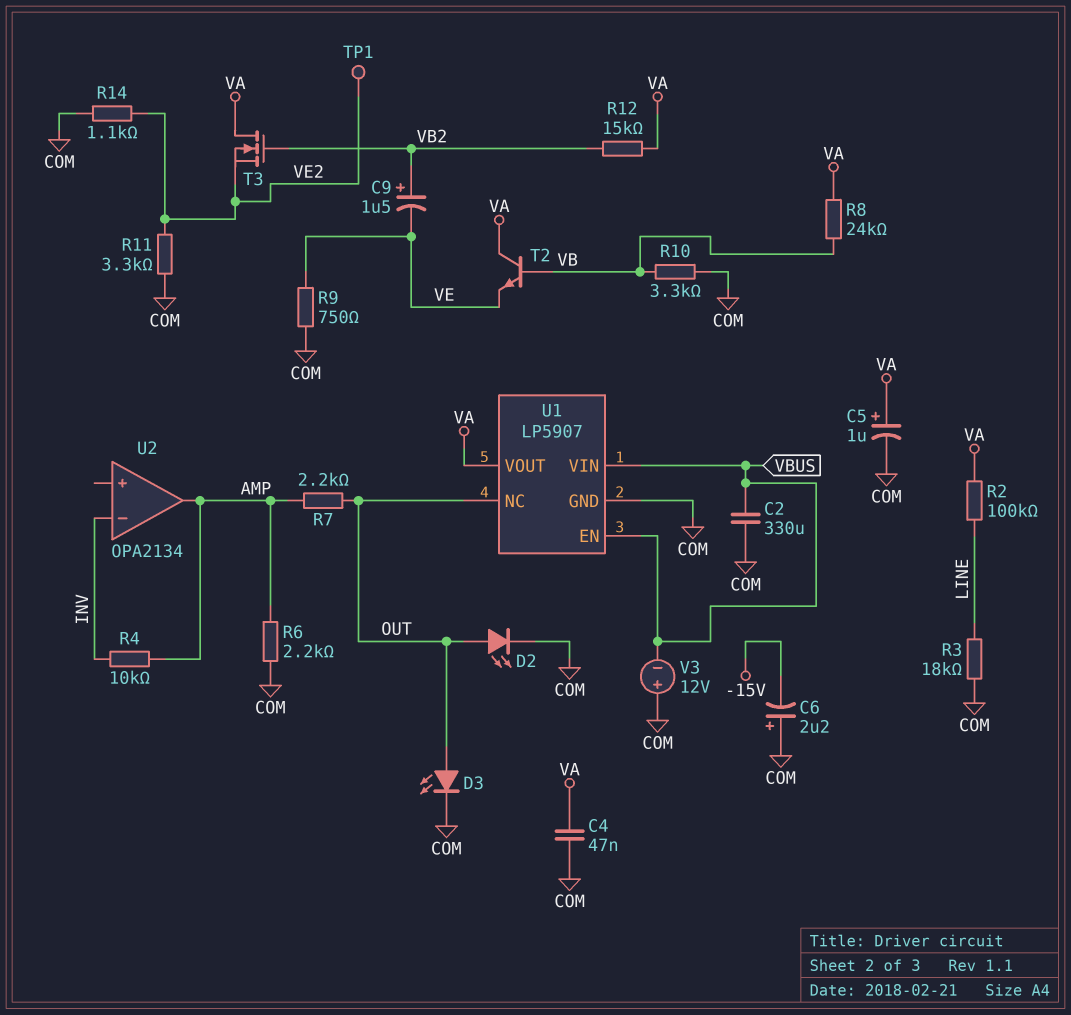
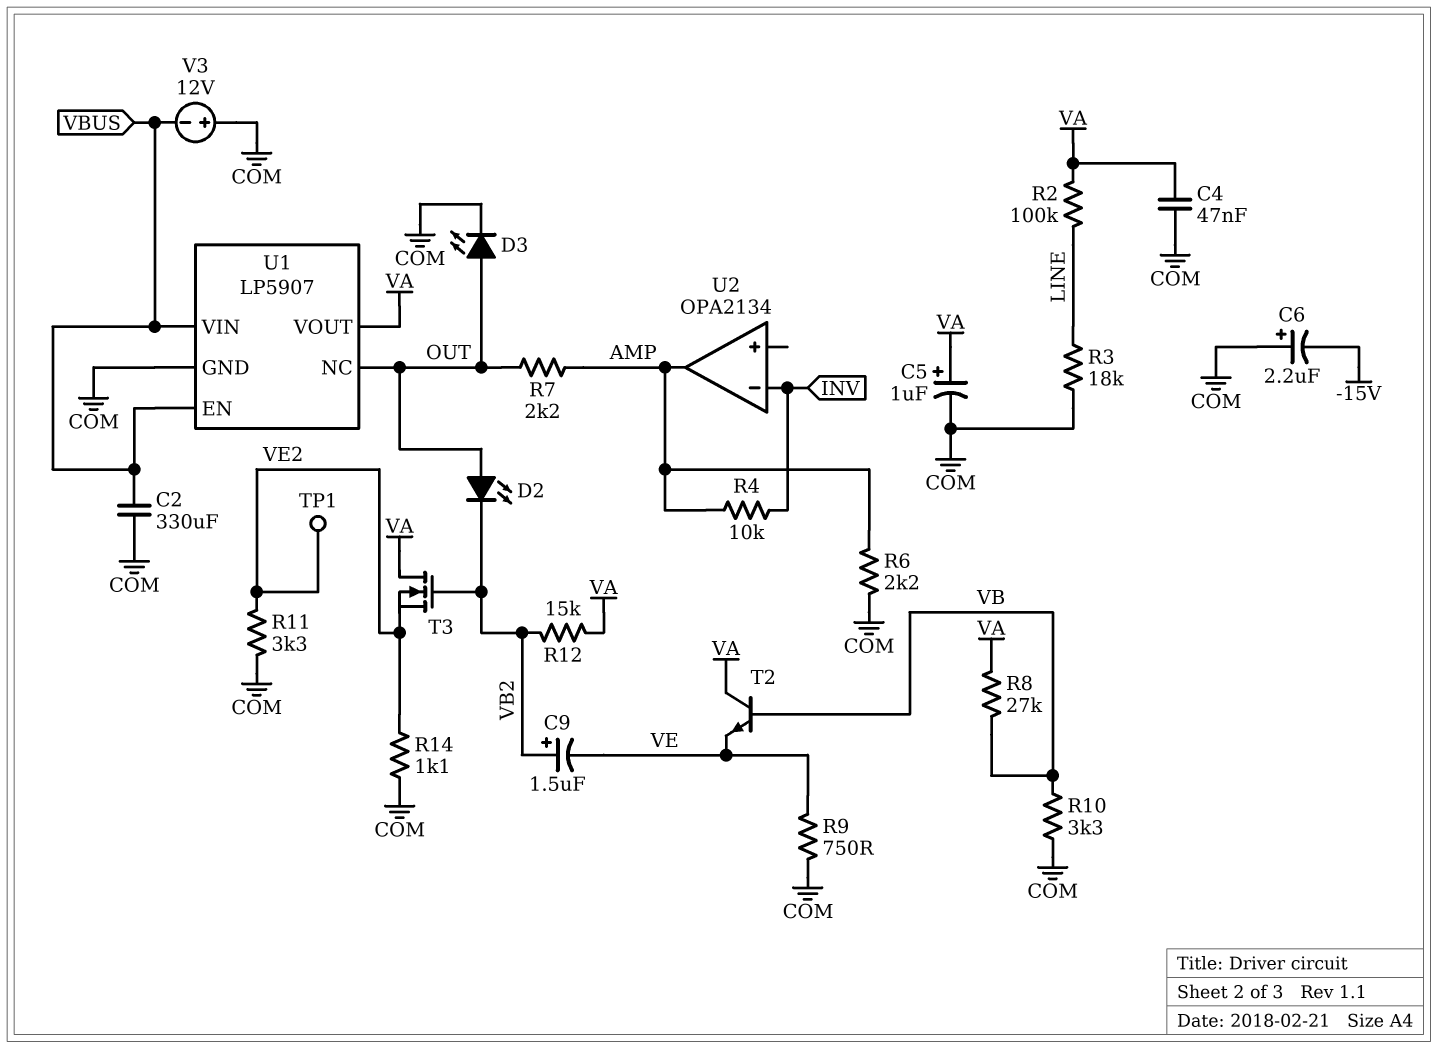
D2: LED (A OUT, K COM) -> LED (A OUT, K VB2)
R8: 24k (VA, VB) -> 27k (VA, VB)

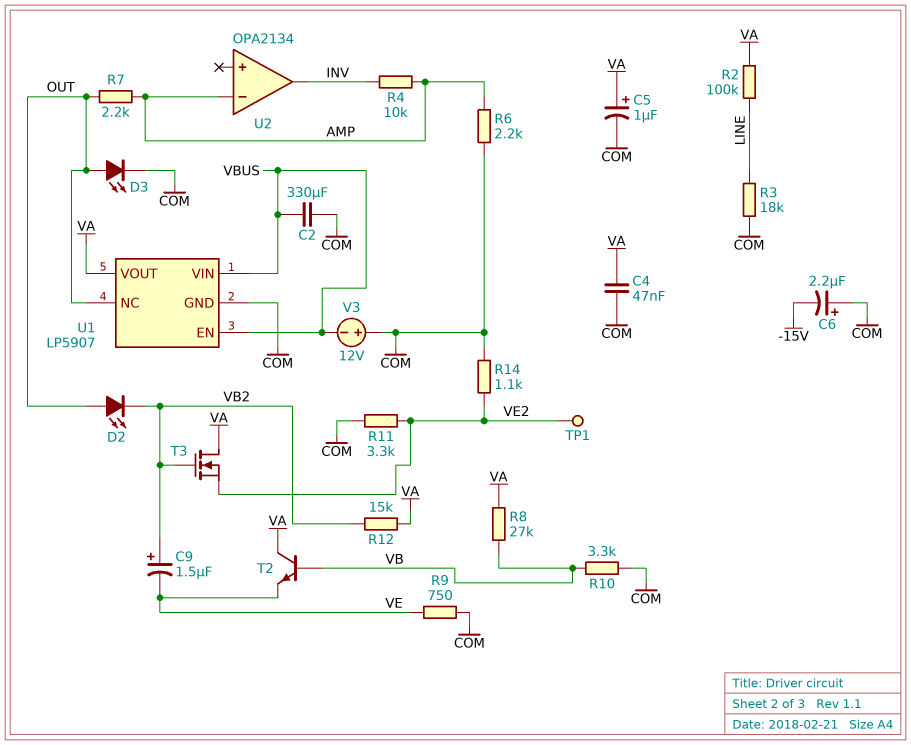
U2 pin in-: INV -> AMP
U2 pin out: AMP -> INV

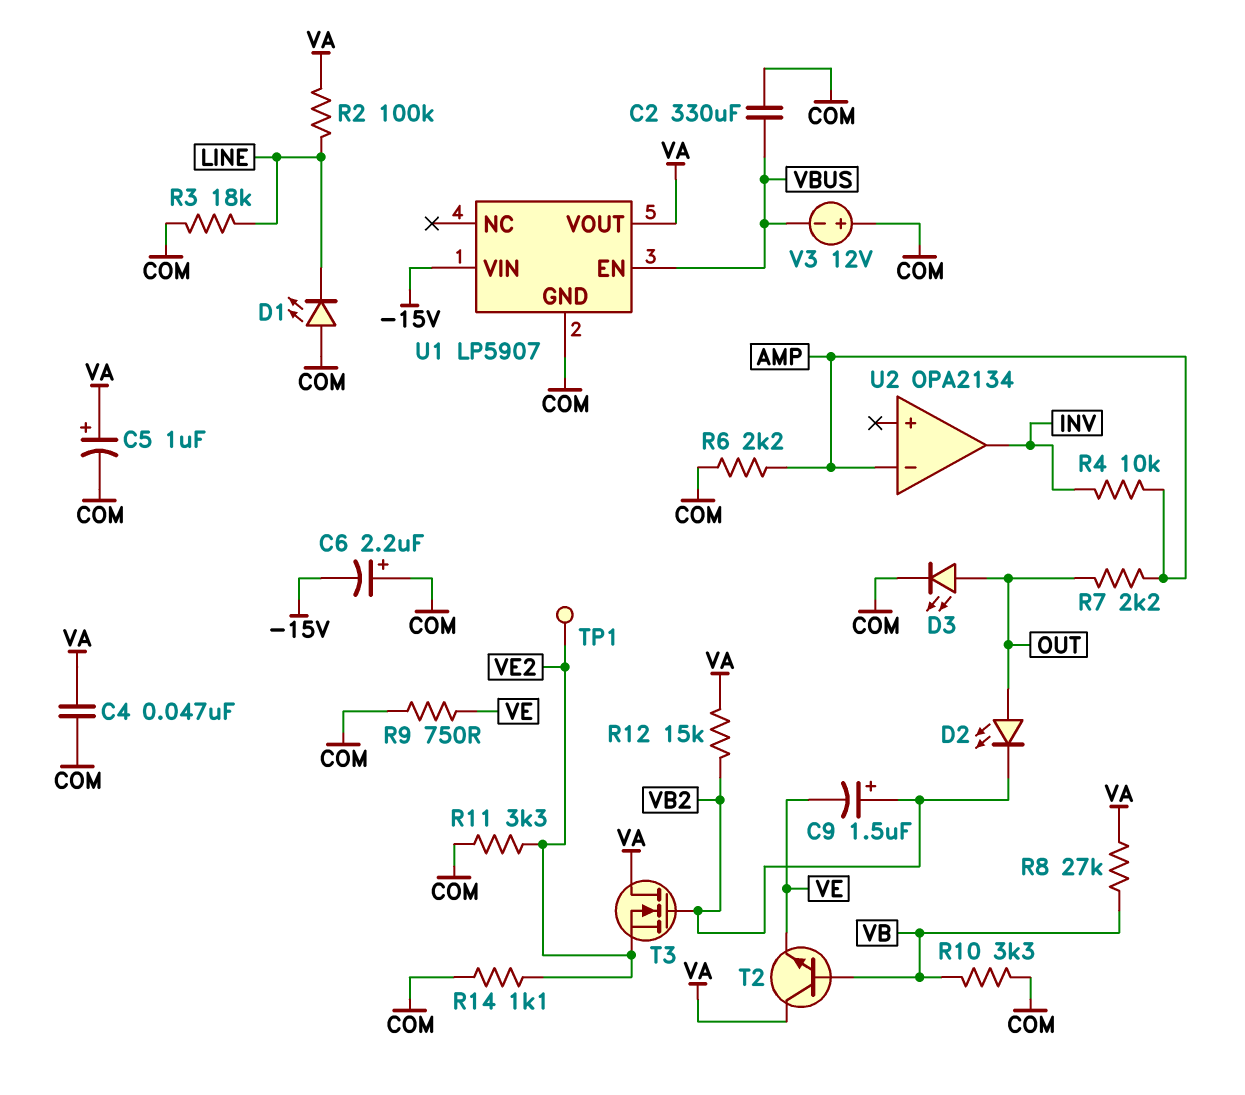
D1: none -> LED (A COM, K LINE)
U1 pin NC: OUT -> none
U1 pin VIN: VBUS -> -15V

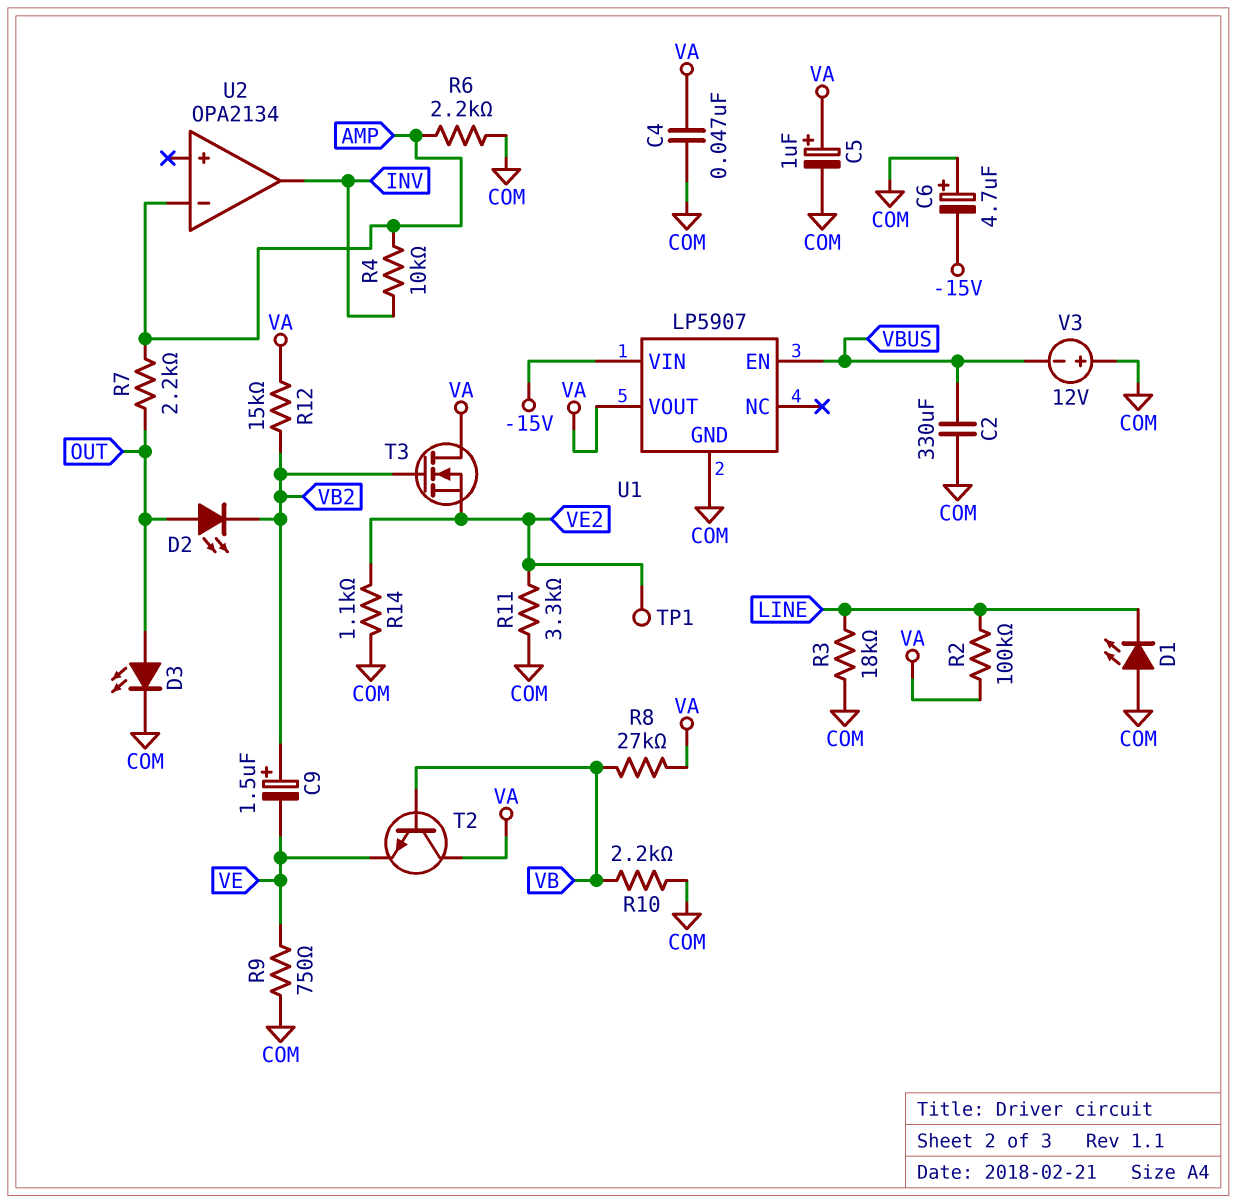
C6: 2.2uF (plus COM, minus -15V) -> 4.7uF (plus COM, minus -15V)
R10: 3.3k (COM, VB) -> 2.2k (COM, VB)

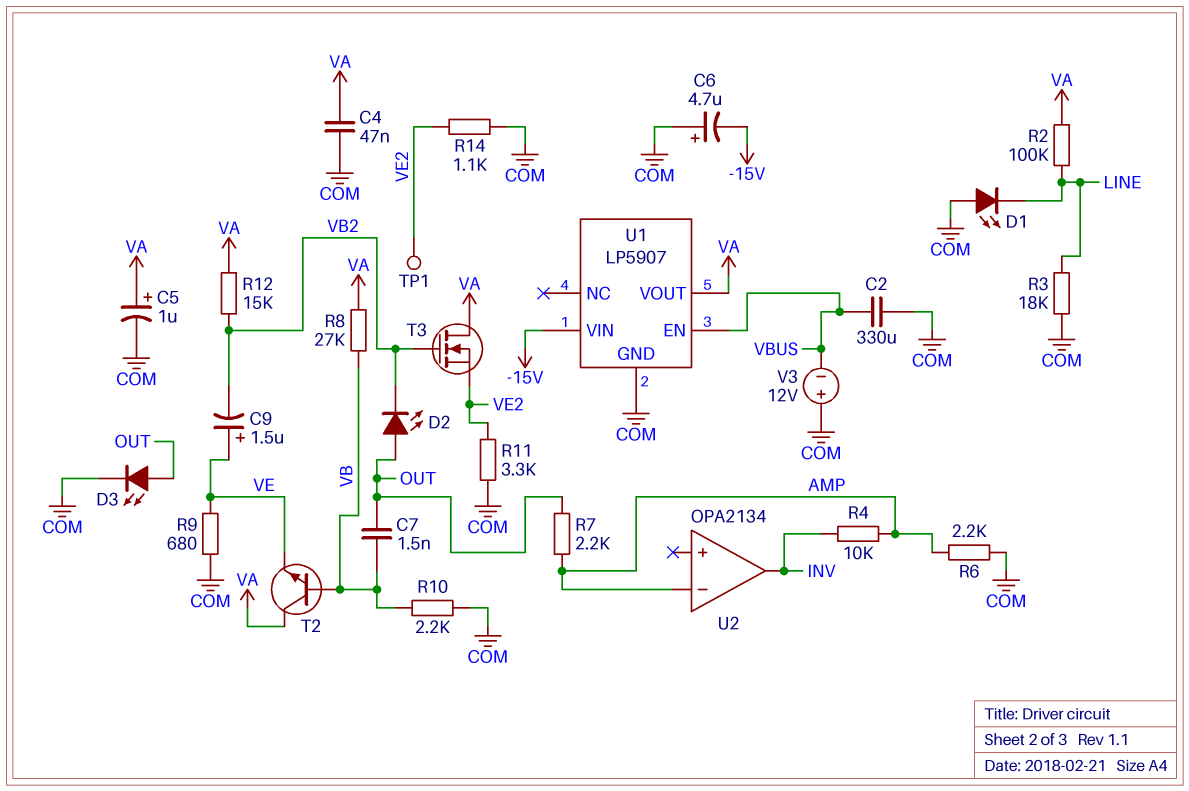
C7: none -> 1.5nF (OUT, VB)
C9: 1.5uF (plus VB2, minus VE) -> 1.5uF (plus VE, minus VB2)
R9: 750 (COM, VE) -> 680 (COM, VE)

